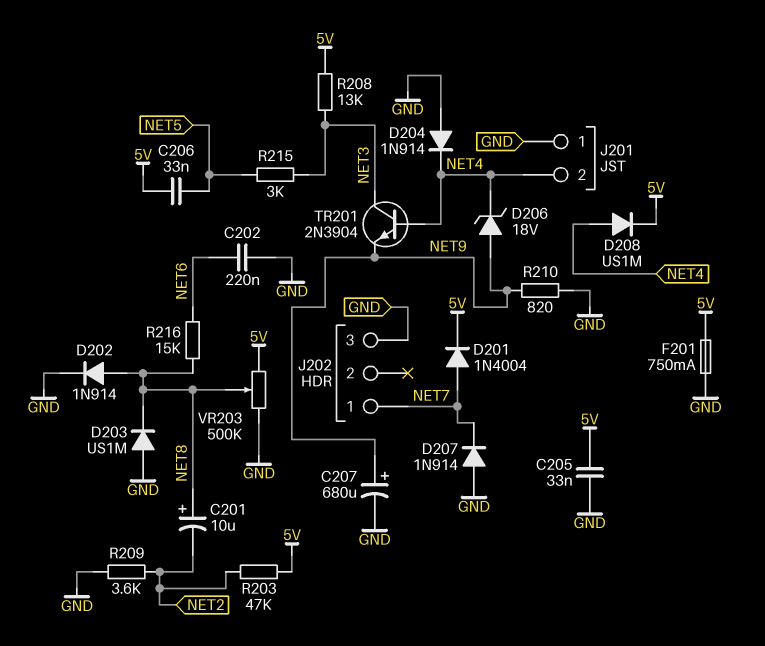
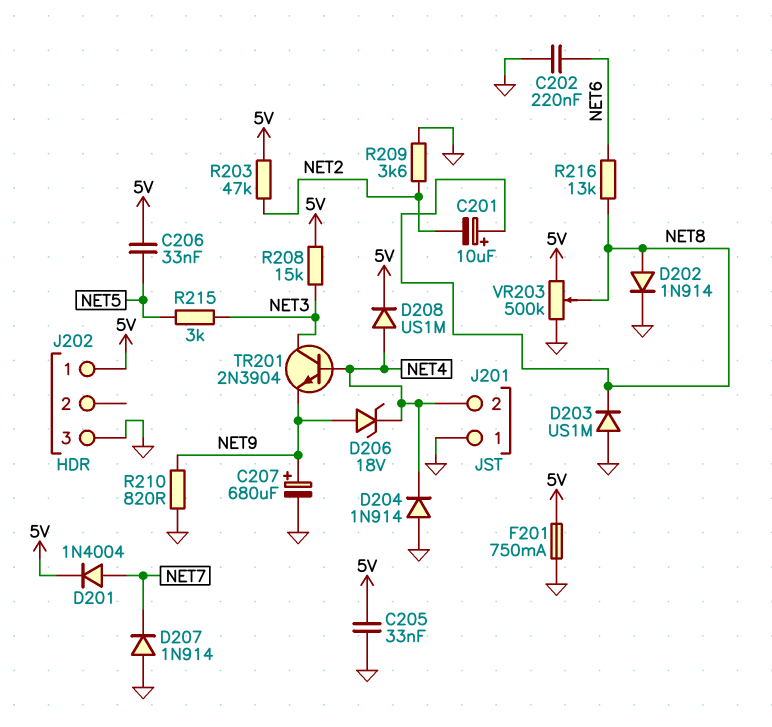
J202 pin 1: NET7 -> 5V
R208: 13k (5V, NET3) -> 15k (5V, NET3)
R216: 15k (NET6, NET8) -> 13k (NET6, NET8)

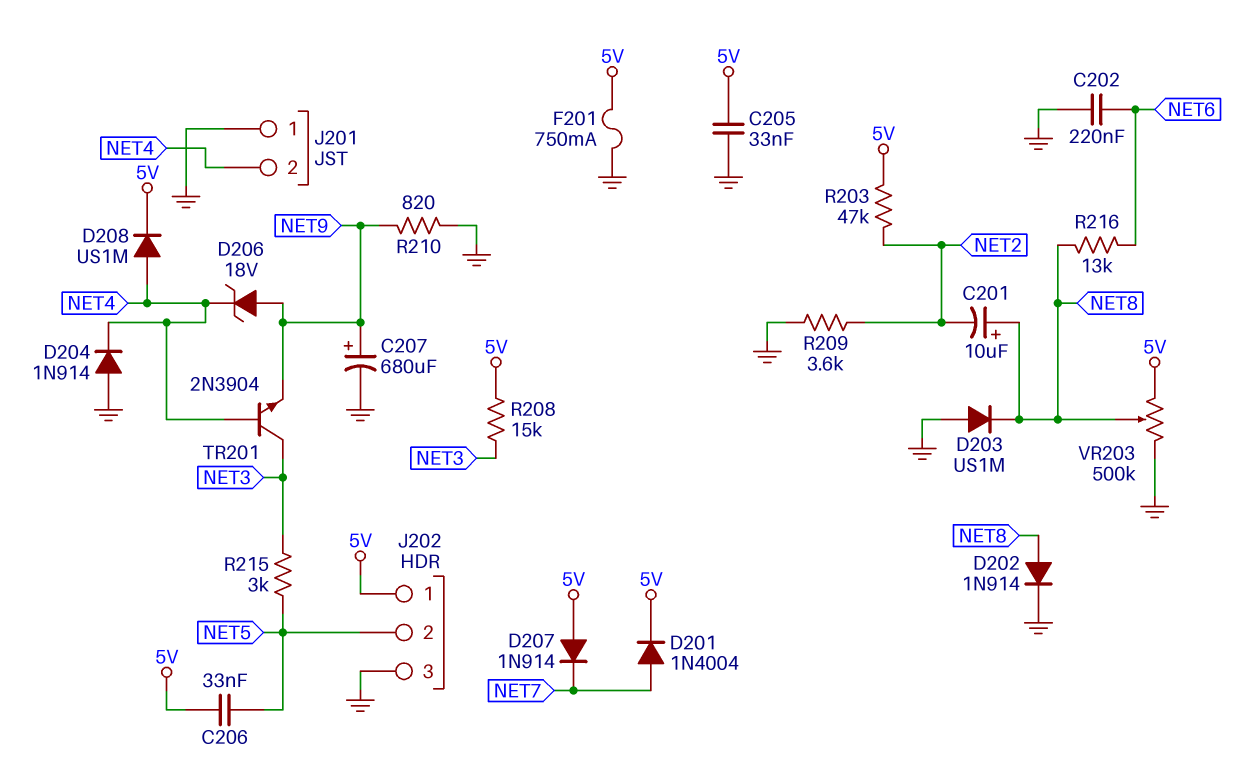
D207: diode 1N914 (A GND, K NET7) -> diode 1N914 (A 5V, K NET7)
J202 pin 2: none -> NET5

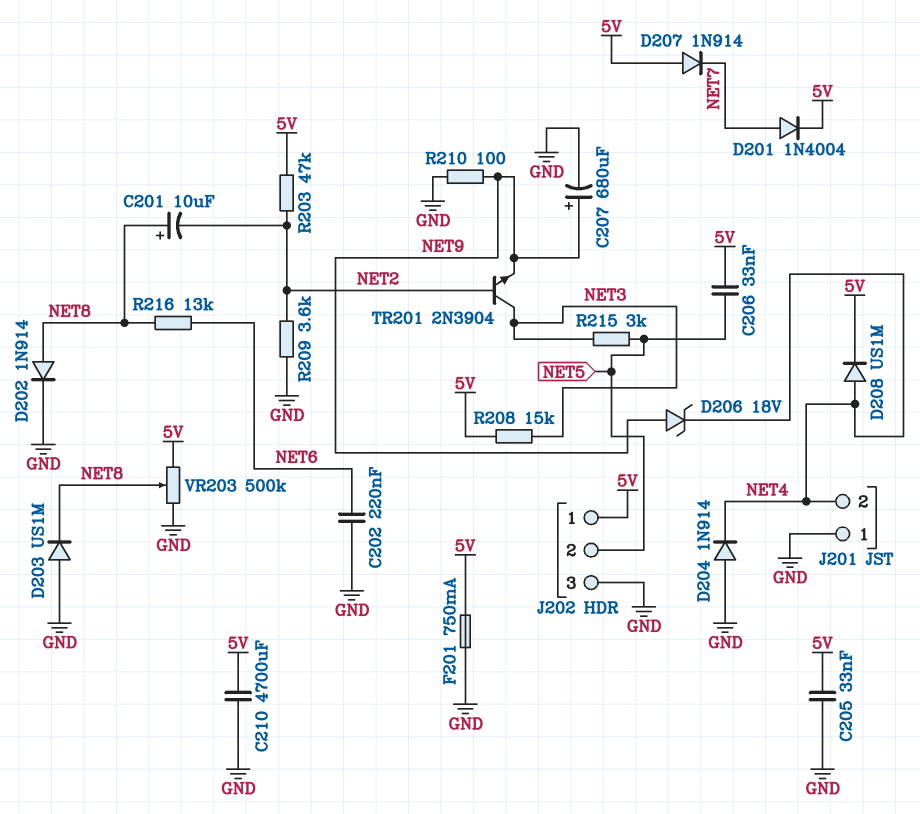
C210: none -> 4700uF (5V, GND)
R210: 820 (GND, NET9) -> 100 (GND, NET9)
TR201: NPN 2N3904 (B NET4, C NET3, E NET9) -> NPN 2N3904 (B NET2, C NET3, E NET9)

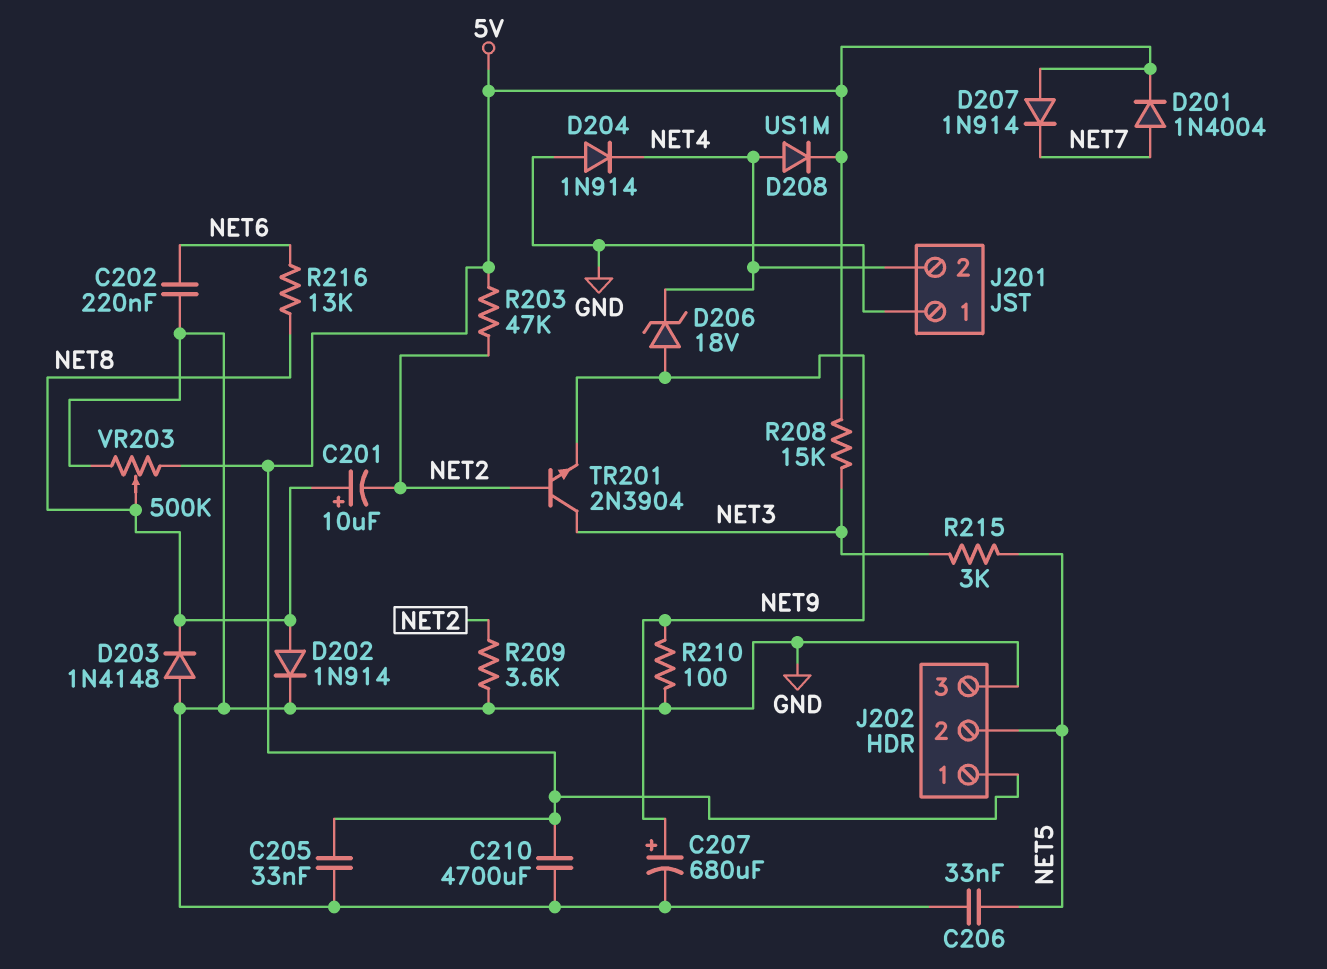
C206: 33nF (5V, NET5) -> 33nF (GND, NET5)
D203: diode US1M (A GND, K NET8) -> diode 1N4148 (A GND, K NET8)
F201: 750mA (5V, GND) -> none

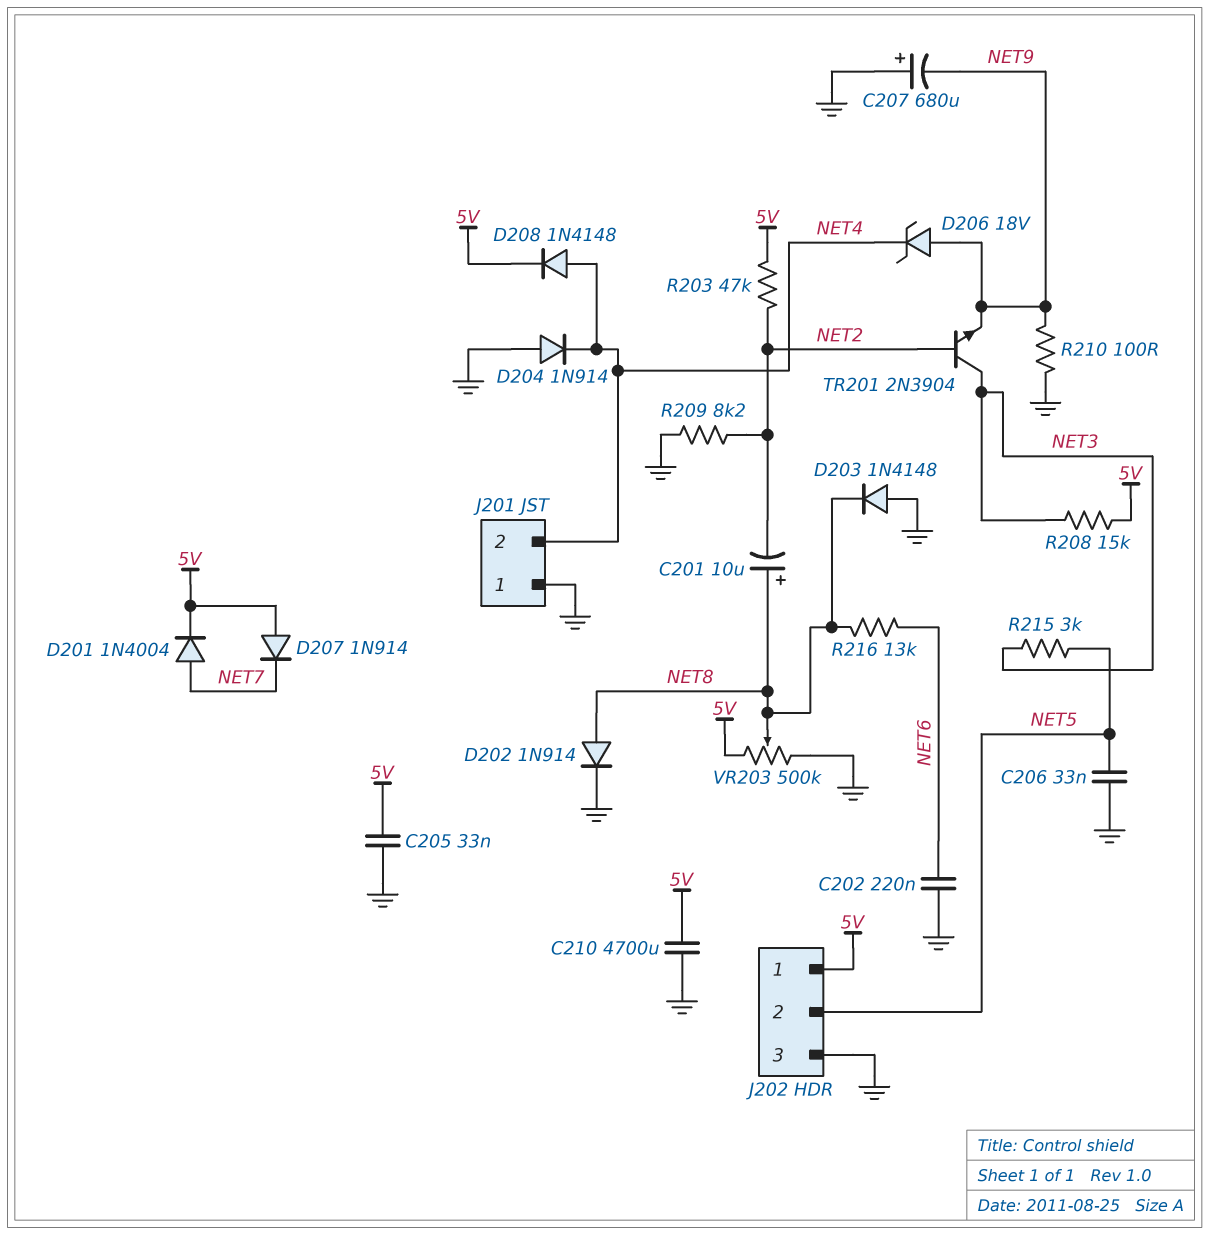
C207: 680uF (plus NET9, minus GND) -> 680uF (plus GND, minus NET9)
D208: diode US1M (A NET4, K 5V) -> diode 1N4148 (A NET4, K 5V)
R209: 3.6k (GND, NET2) -> 8.2k (GND, NET2)

